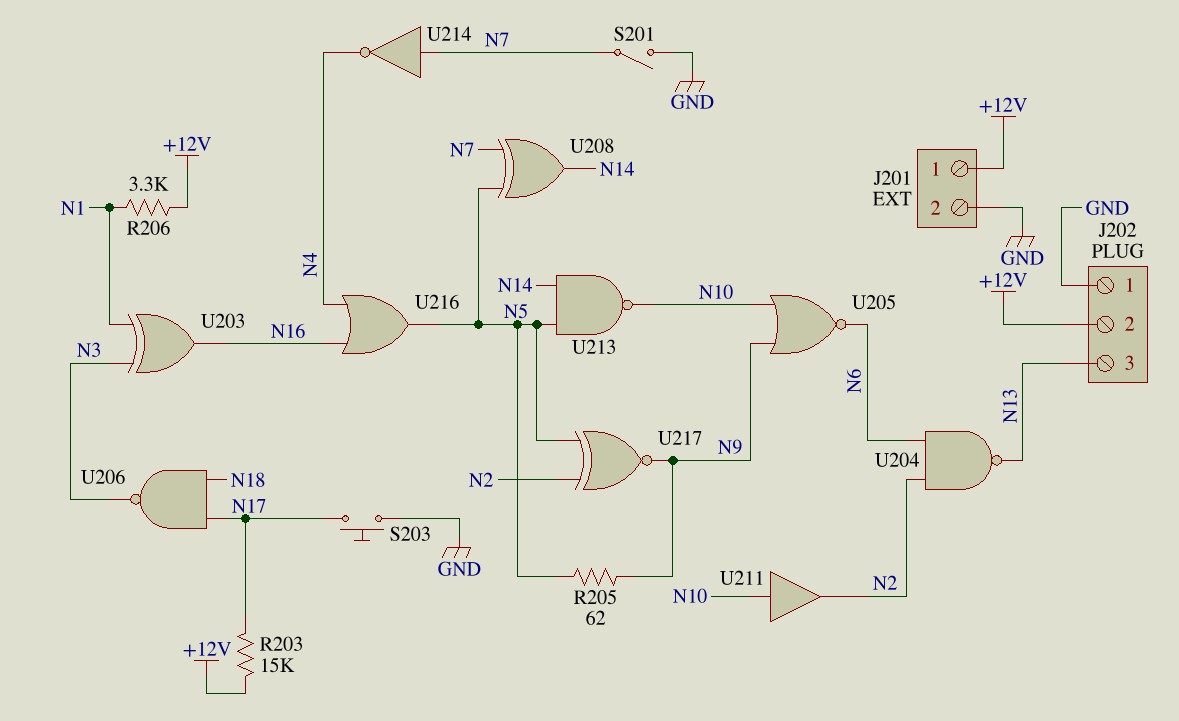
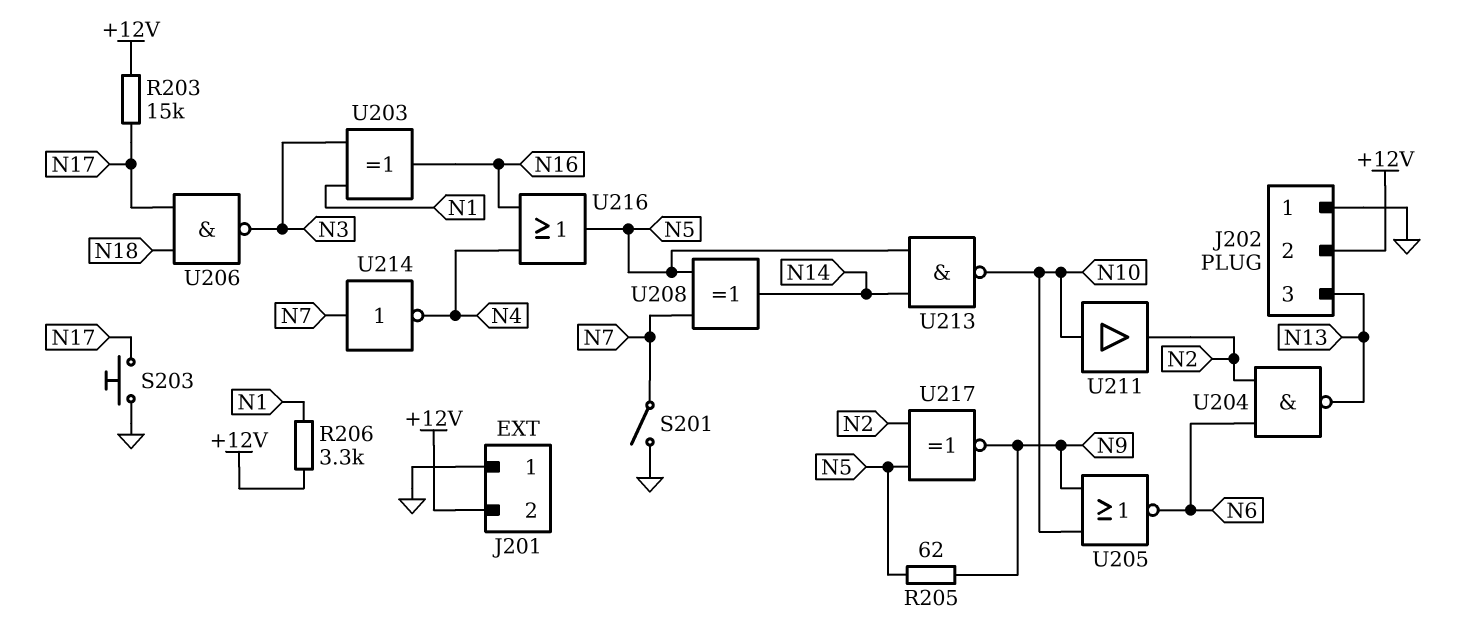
J201 pin 1: +12V -> GND
J201 pin 2: GND -> +12V

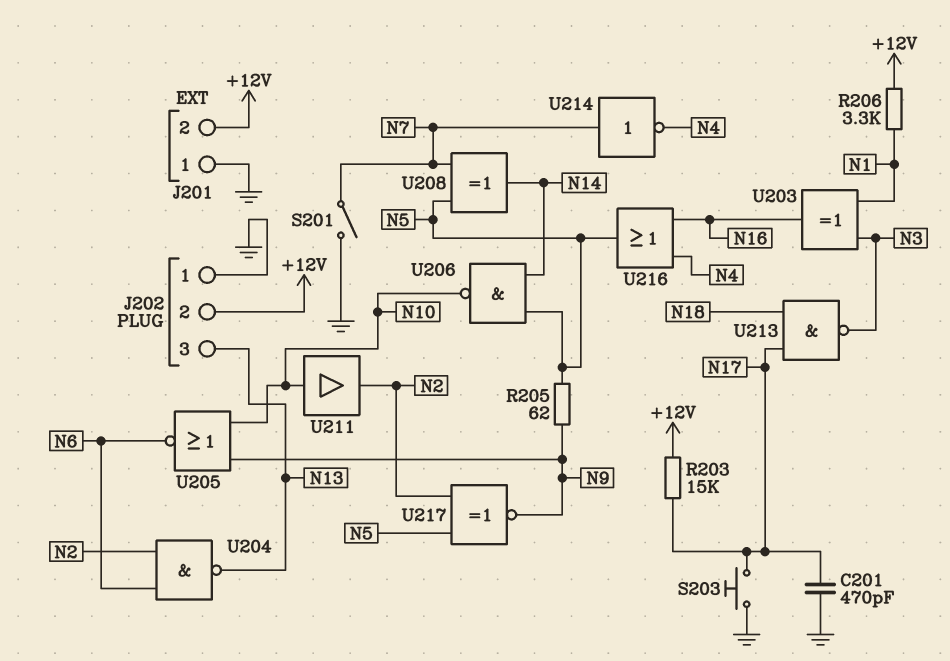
C201: none -> 470pF (GND, N17)
U206: NAND (in N17, in N18, out N3) -> NAND (in N5, in N14, out N10)
U213: NAND (in N5, in N14, out N10) -> NAND (in N17, in N18, out N3)

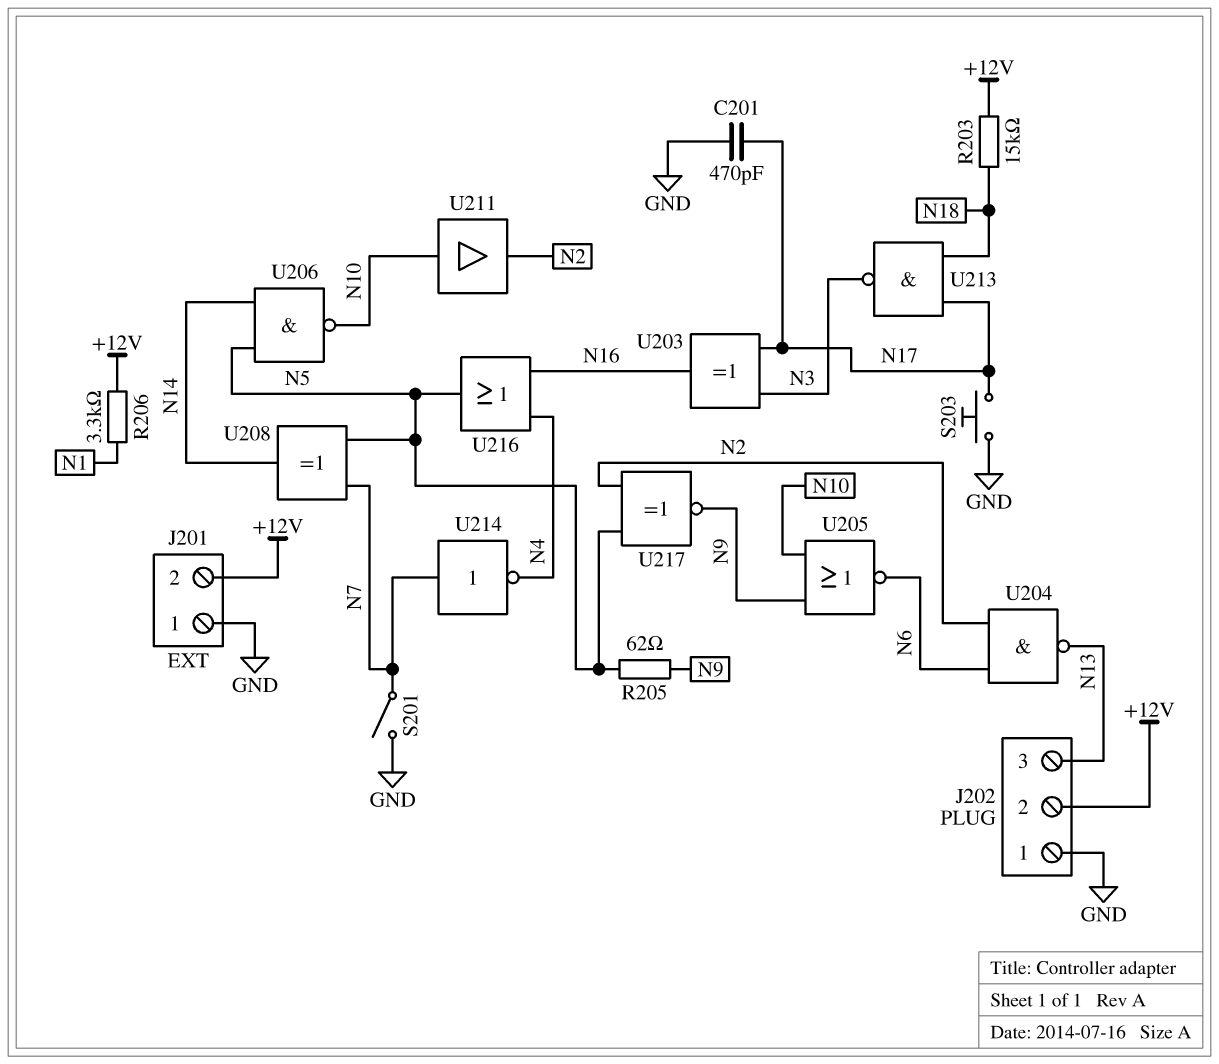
R203: 15k (+12V, N17) -> 15k (+12V, N18)
U203: XOR (in N1, in N3, out N16) -> XOR (in N3, in N17, out N16)

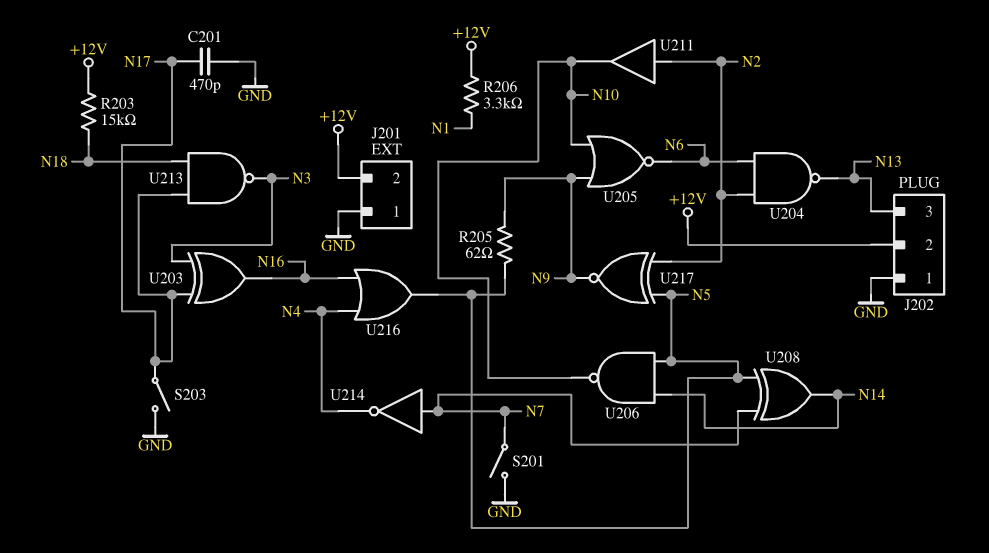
S203: button (GND, N17) -> switch (GND, N17)
U211: buffer (in N10, out N2) -> buffer (in N2, out N10)

